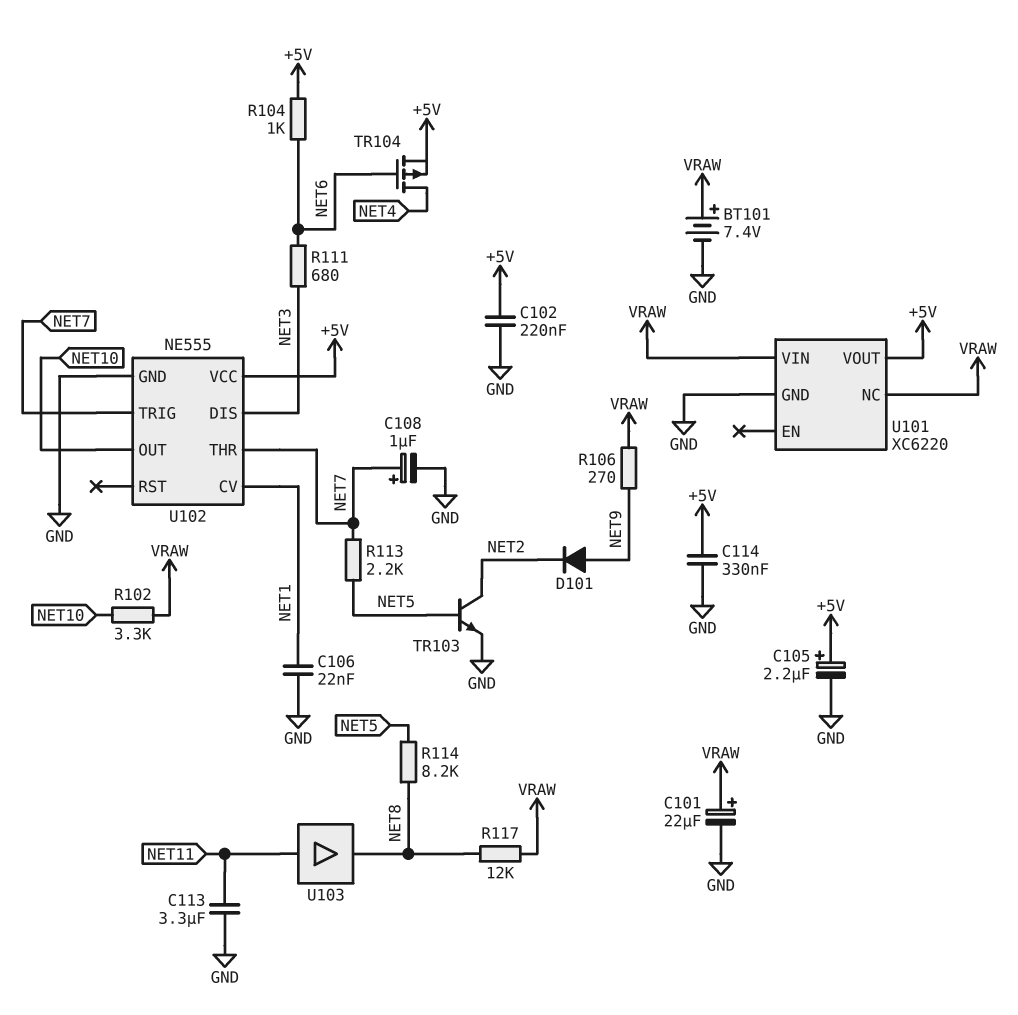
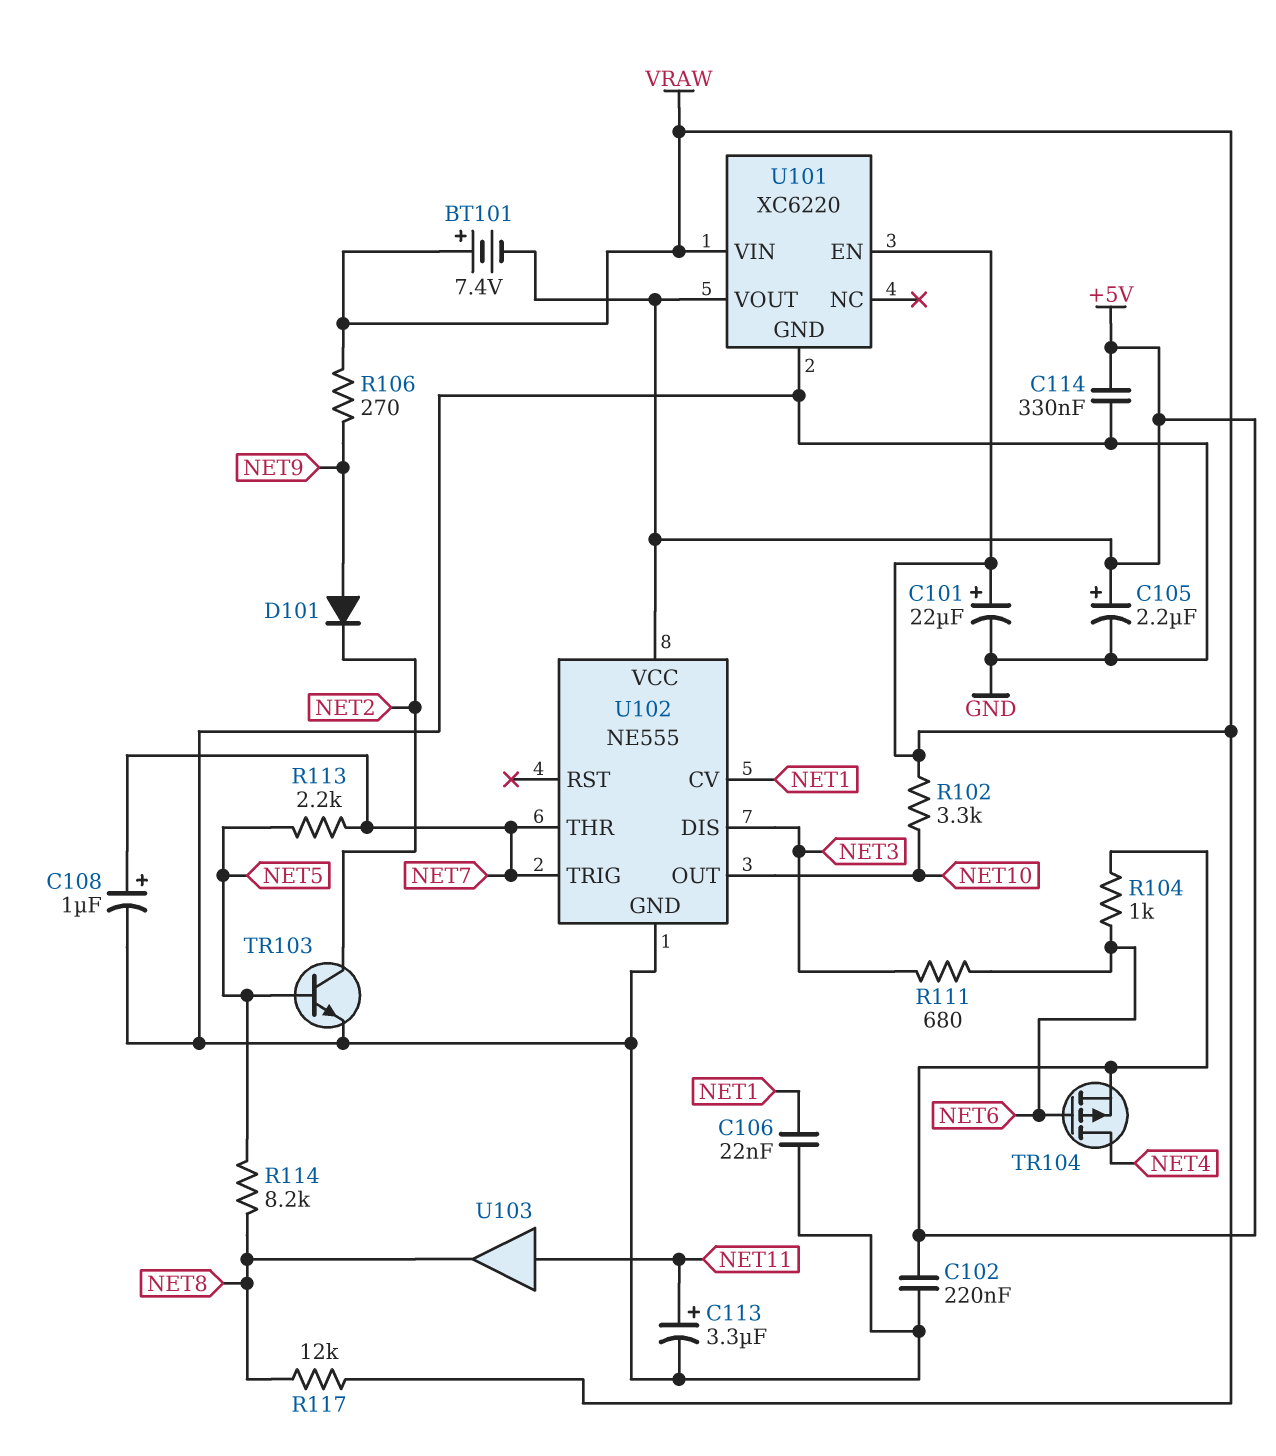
BT101: 7.4V (plus VRAW, minus GND) -> 7.4V (plus VRAW, minus +5V)
C113: 3.3uF (GND, NET11) -> 3.3uF (plus NET11, minus GND)
U101 pin EN: none -> VRAW
U101 pin NC: VRAW -> none

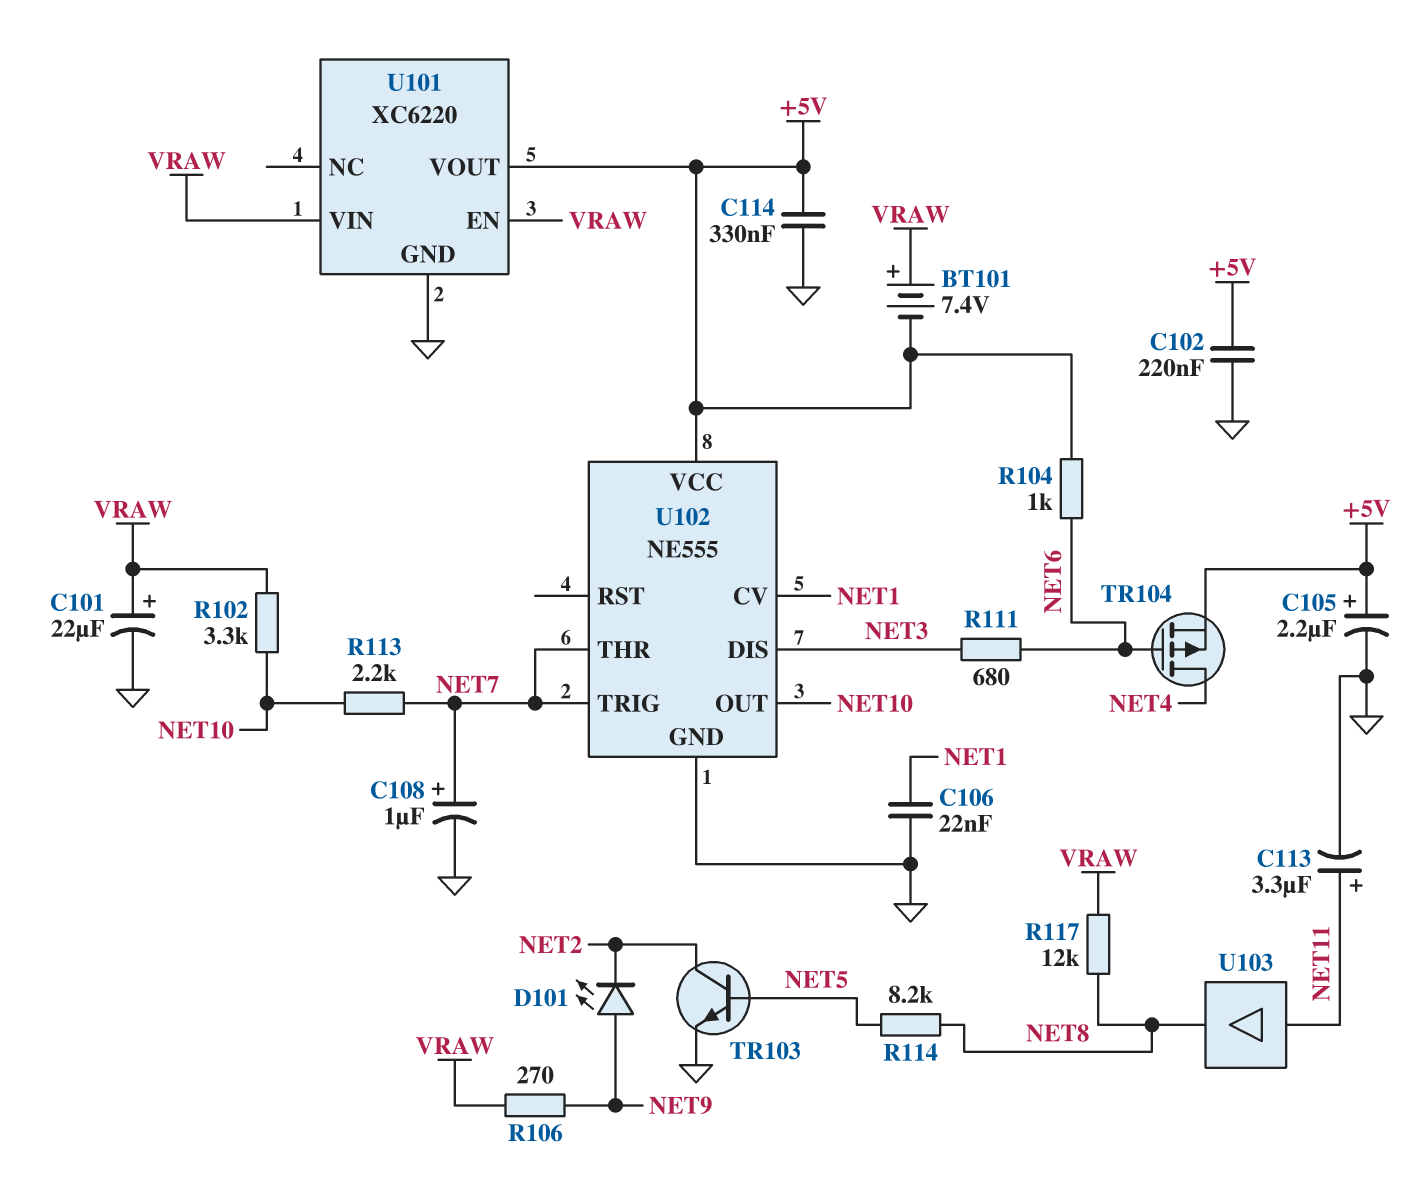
D101: diode (A NET9, K NET2) -> LED (A NET9, K NET2)
R113: 2.2k (NET5, NET7) -> 2.2k (NET7, NET10)

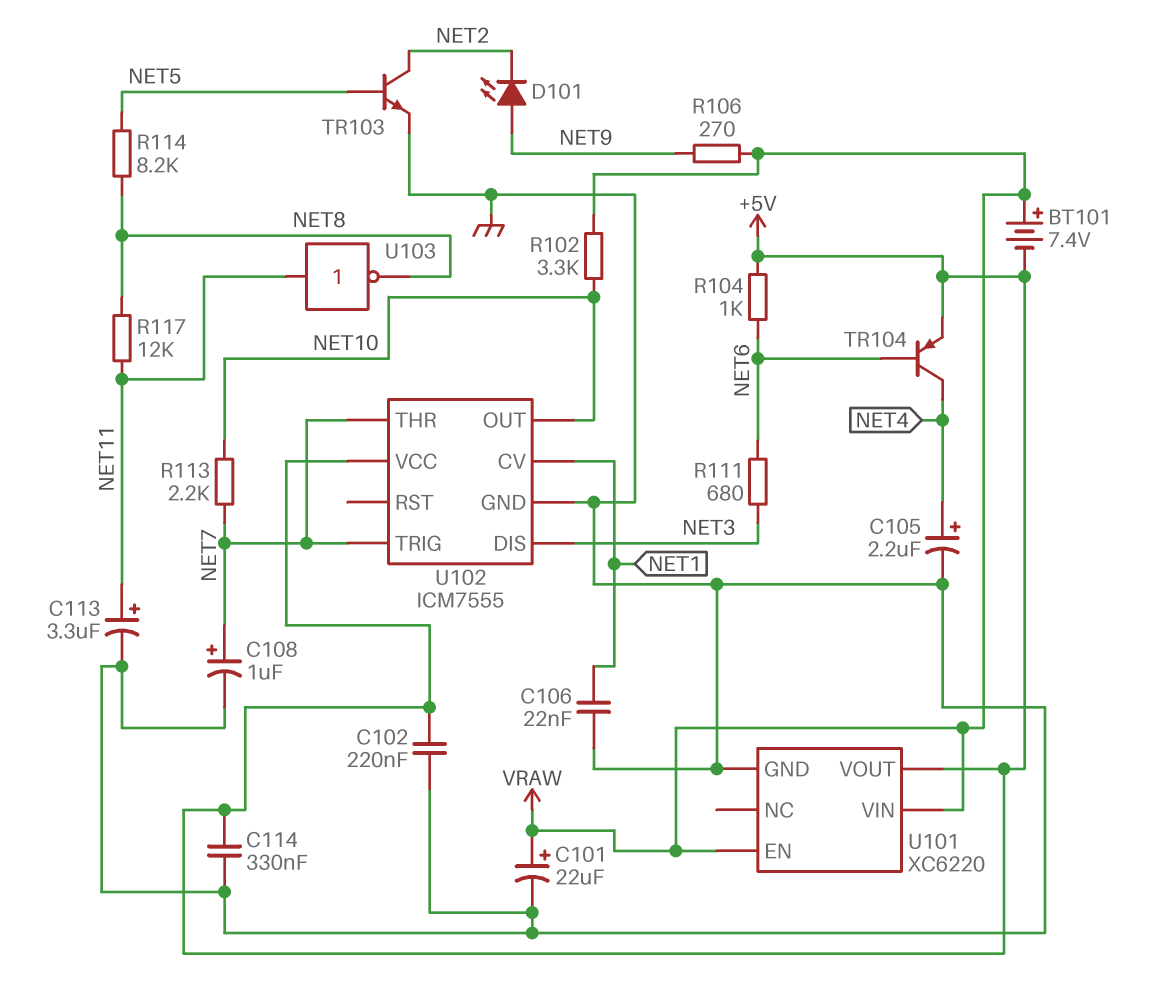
C105: 2.2uF (plus +5V, minus GND) -> 2.2uF (plus NET4, minus GND)
R117: 12k (NET8, VRAW) -> 12k (NET8, NET11)
TR104: PMOS (G NET6, D NET4, S +5V) -> PNP (B NET6, C NET4, E +5V)
U102: NE555 -> ICM7555
U103: buffer (in NET11, out NET8) -> NOT (in NET11, out NET8)

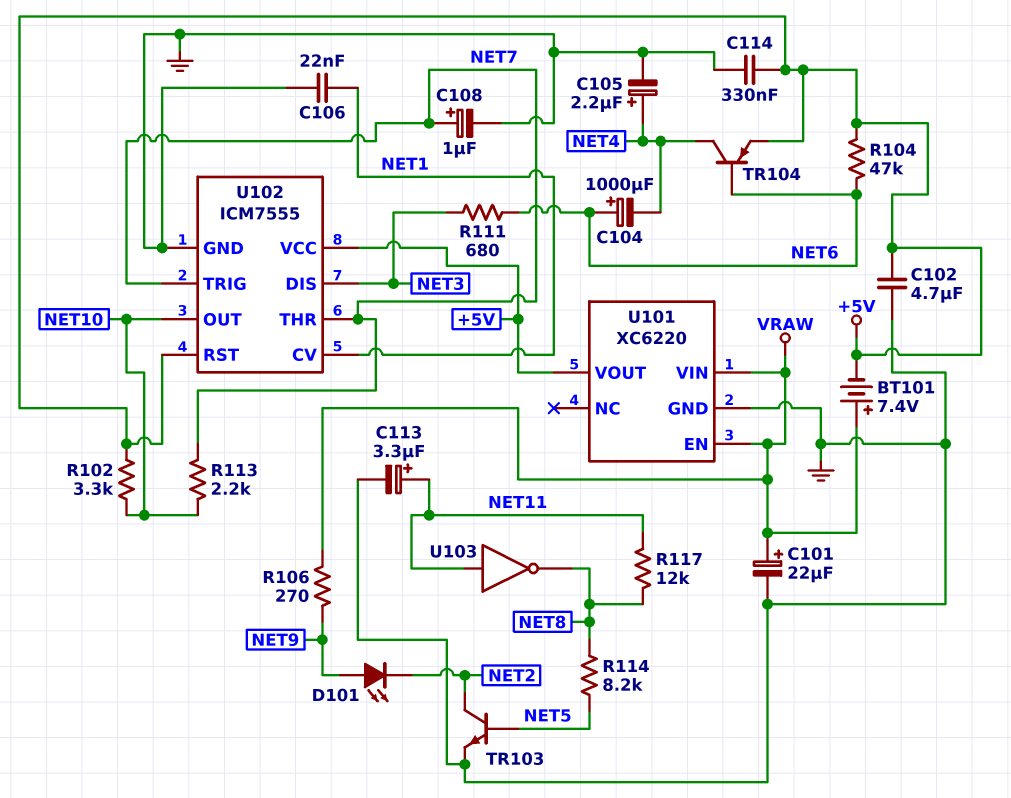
C102: 220nF (+5V, GND) -> 4.7uF (+5V, GND)
C104: none -> 1000uF (plus NET6, minus NET4)
R102: 3.3k (NET10, VRAW) -> 3.3k (+5V, NET10)
R104: 1k (+5V, NET6) -> 47k (+5V, NET6)
U102 pin RST: none -> +5V

